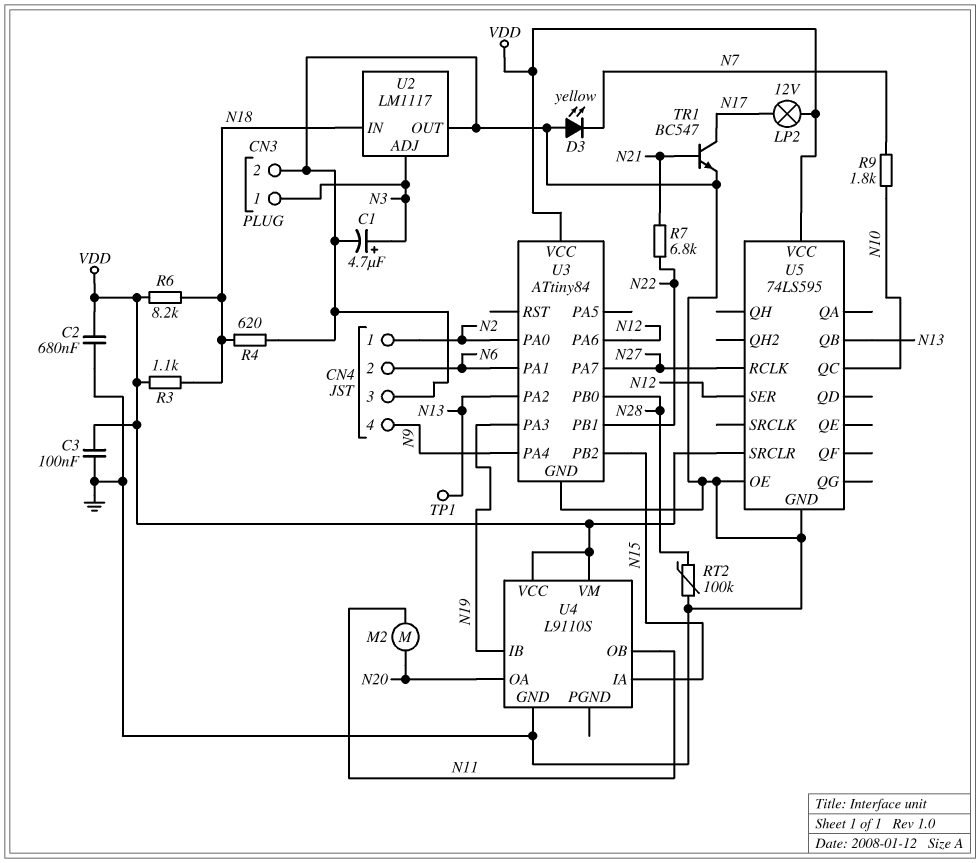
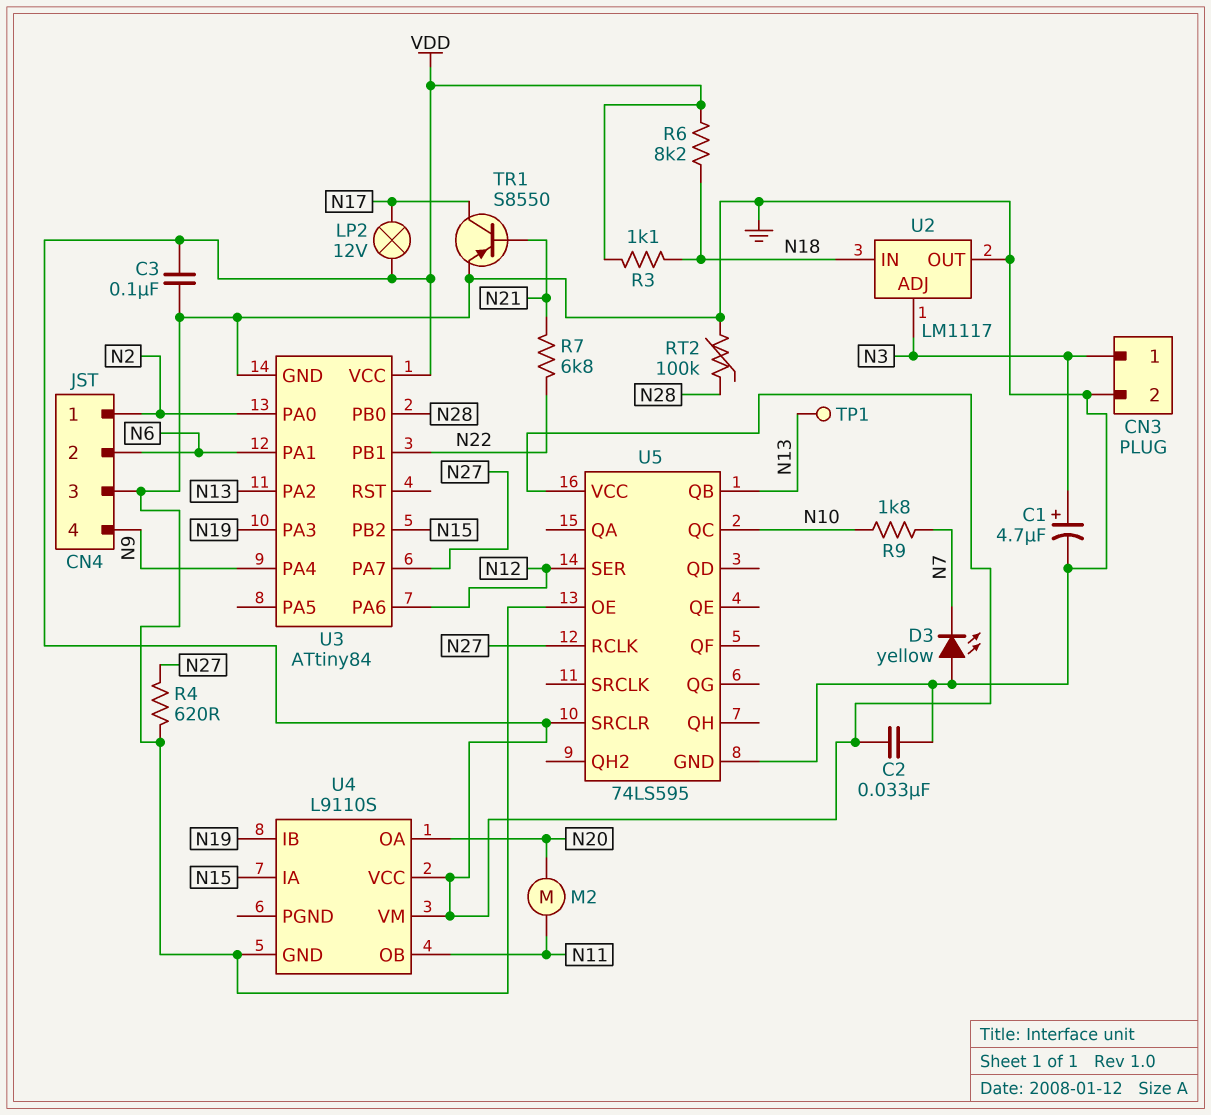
C2: 680nF (GND, VDD) -> 33nF (GND, VDD)
R4: 620 (GND, N18) -> 620 (GND, N27)
TR1: NPN BC547 (B N21, C N17, E GND) -> PNP S8550 (B N21, C N17, E GND)

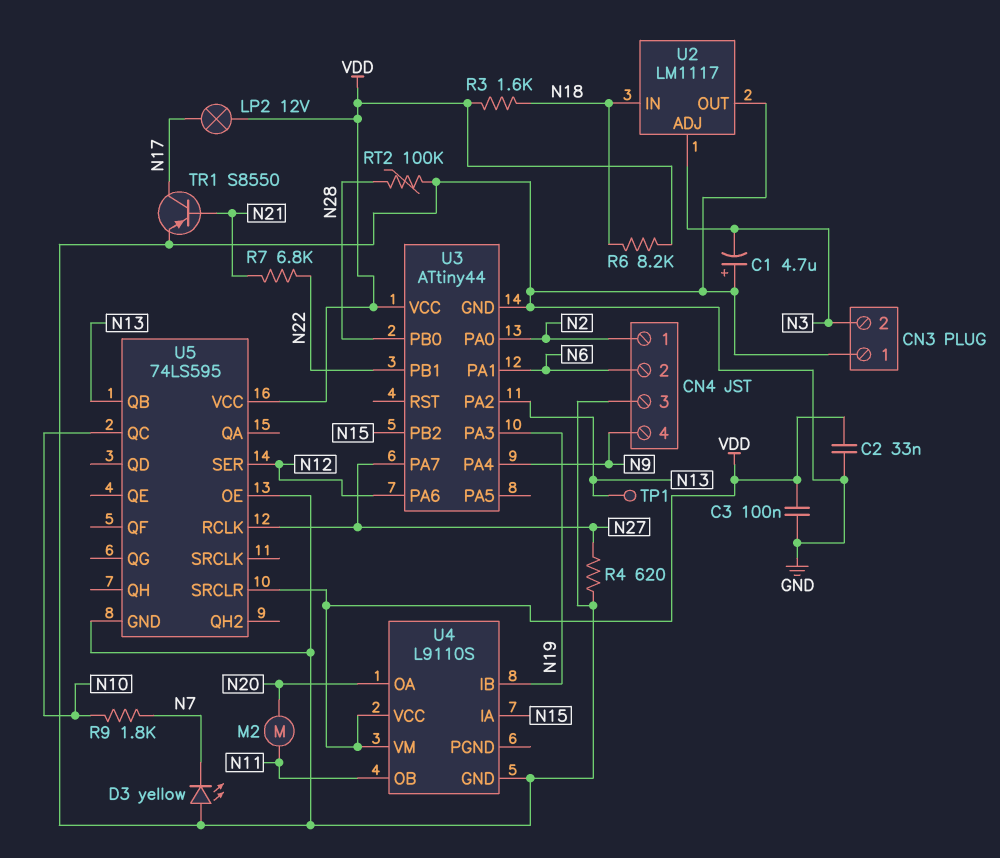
C1: 4.7uF (plus N3, minus GND) -> 4.7uF (plus GND, minus N3)
CN3 pin 1: N3 -> GND
CN3 pin 2: GND -> N3
R3: 1.1k (N18, VDD) -> 1.6k (N18, VDD)
U3: ATtiny84 -> ATtiny44

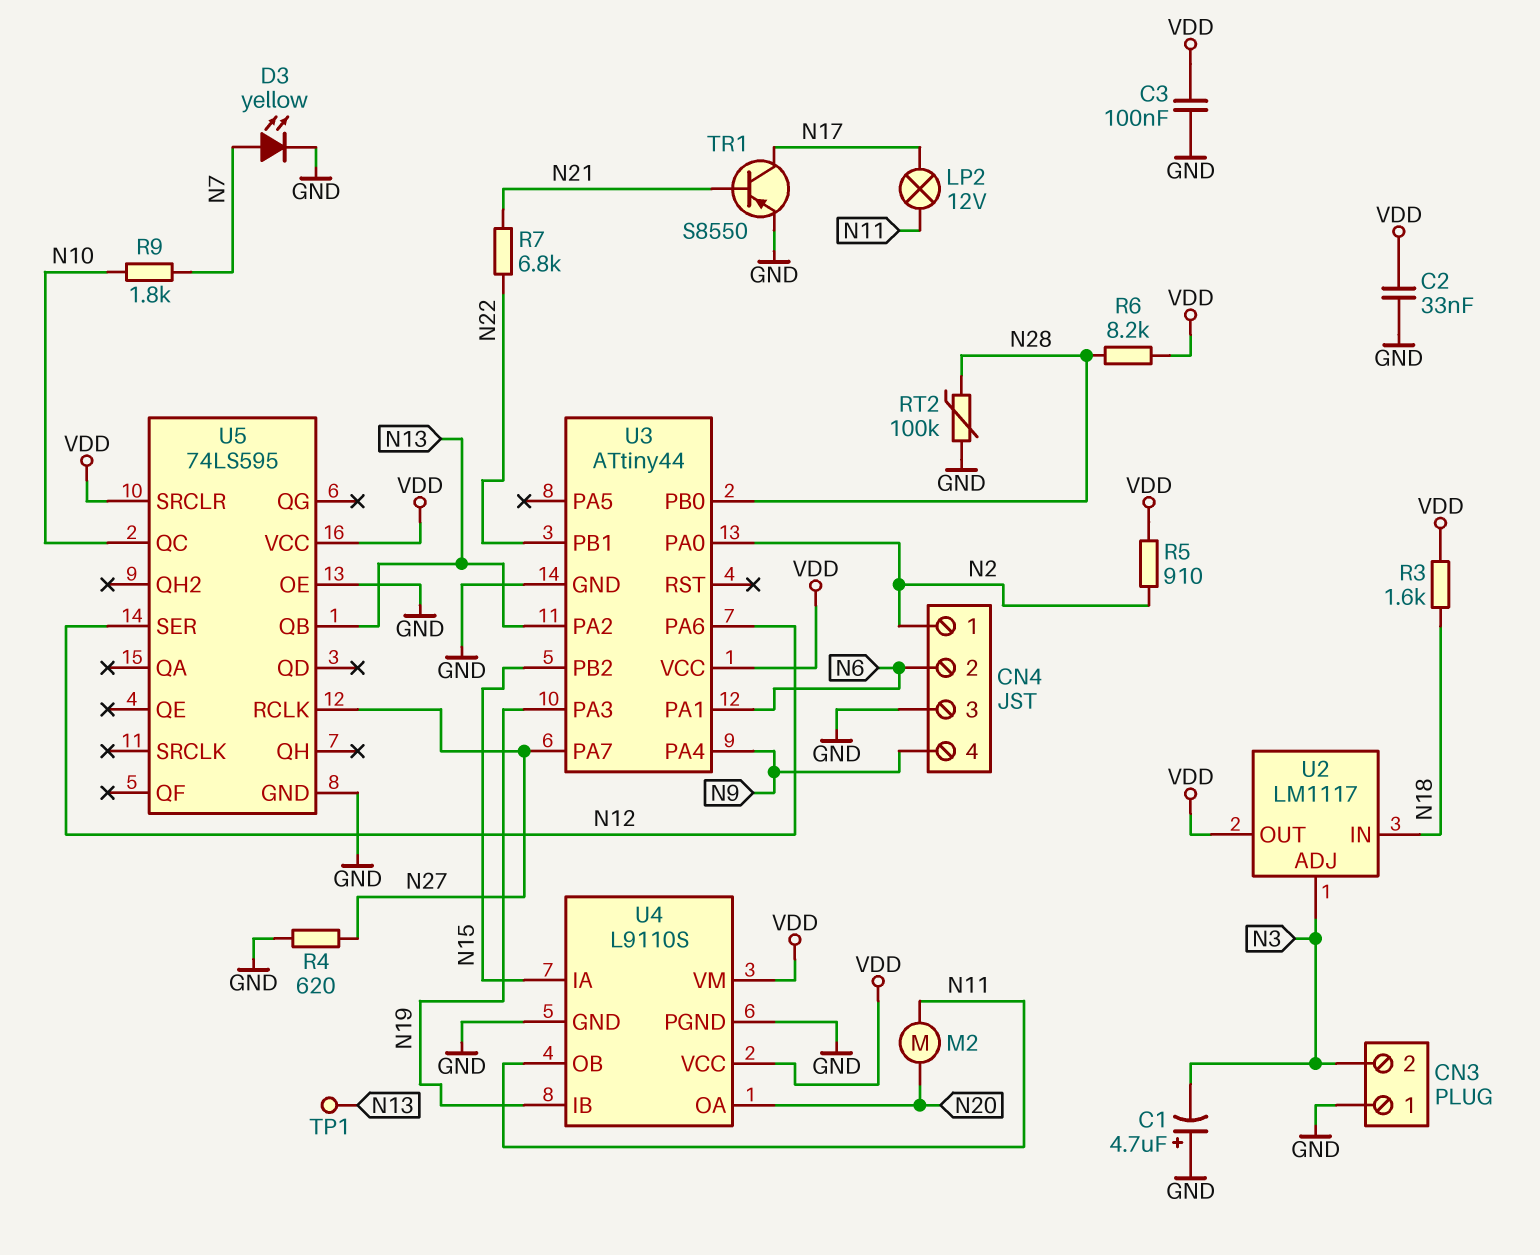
D3: LED yellow (A GND, K N7) -> LED yellow (A N7, K GND)
LP2: lamp 12V (N17, VDD) -> lamp 12V (N11, N17)
R5: none -> 910 (N2, VDD)
R6: 8.2k (N18, VDD) -> 8.2k (N28, VDD)
U2 pin OUT: GND -> VDD
U4 pin PGND: none -> GND

